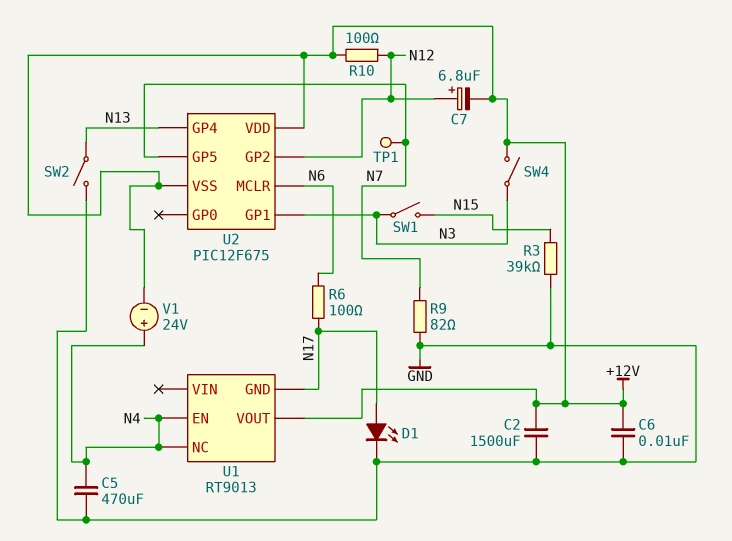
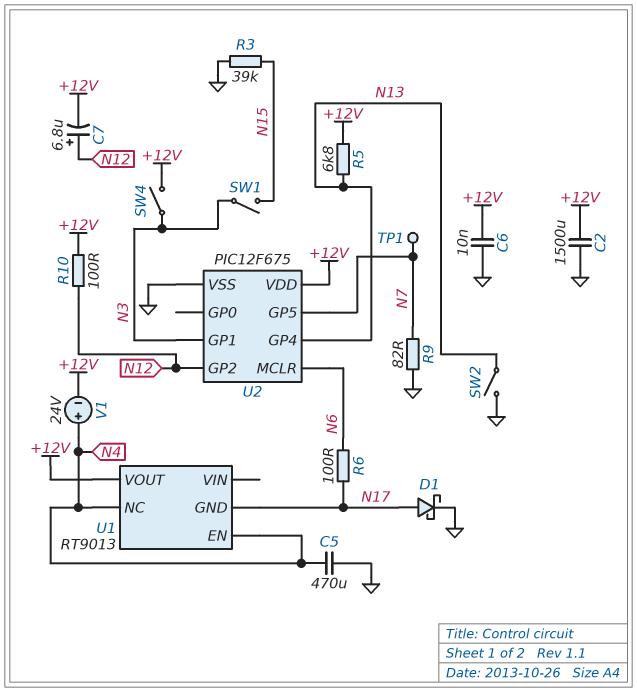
D1: LED (A N17, K GND) -> schottky (A N17, K GND)
R5: none -> 6.8k (+12V, N13)
U2 pin VSS: +12V -> GND

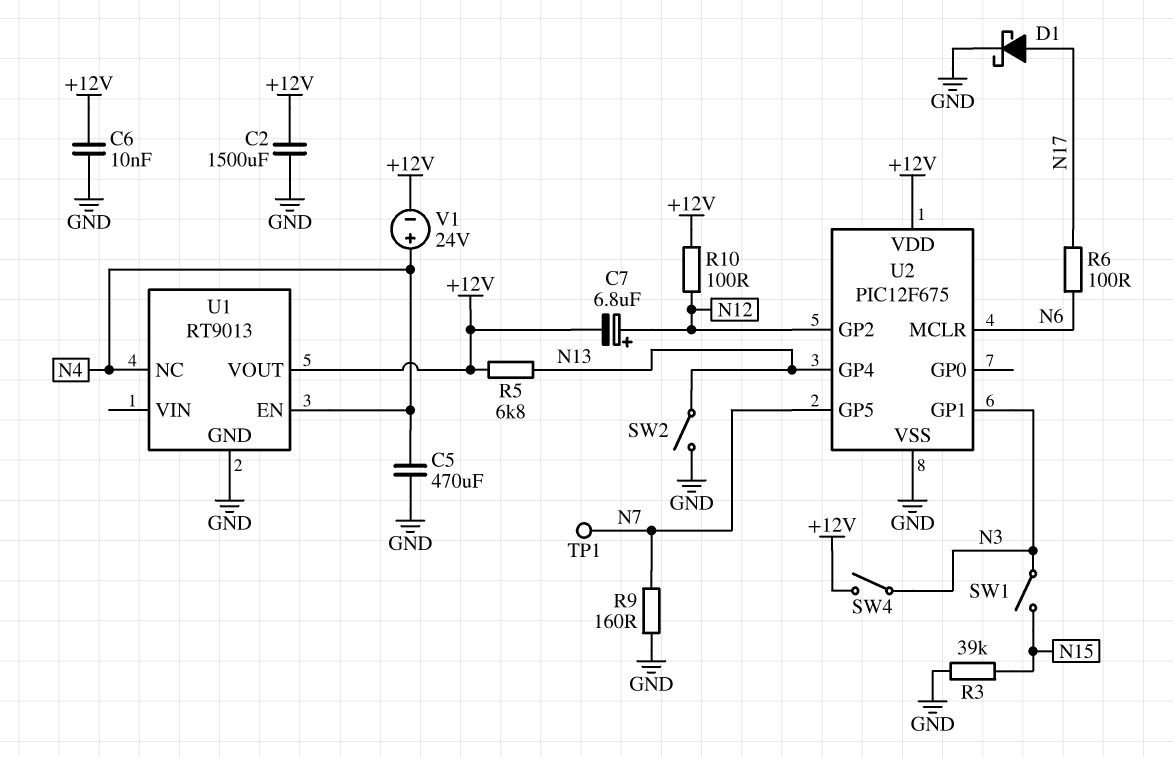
R9: 82 (GND, N7) -> 160 (GND, N7)
U1 pin GND: N17 -> GND

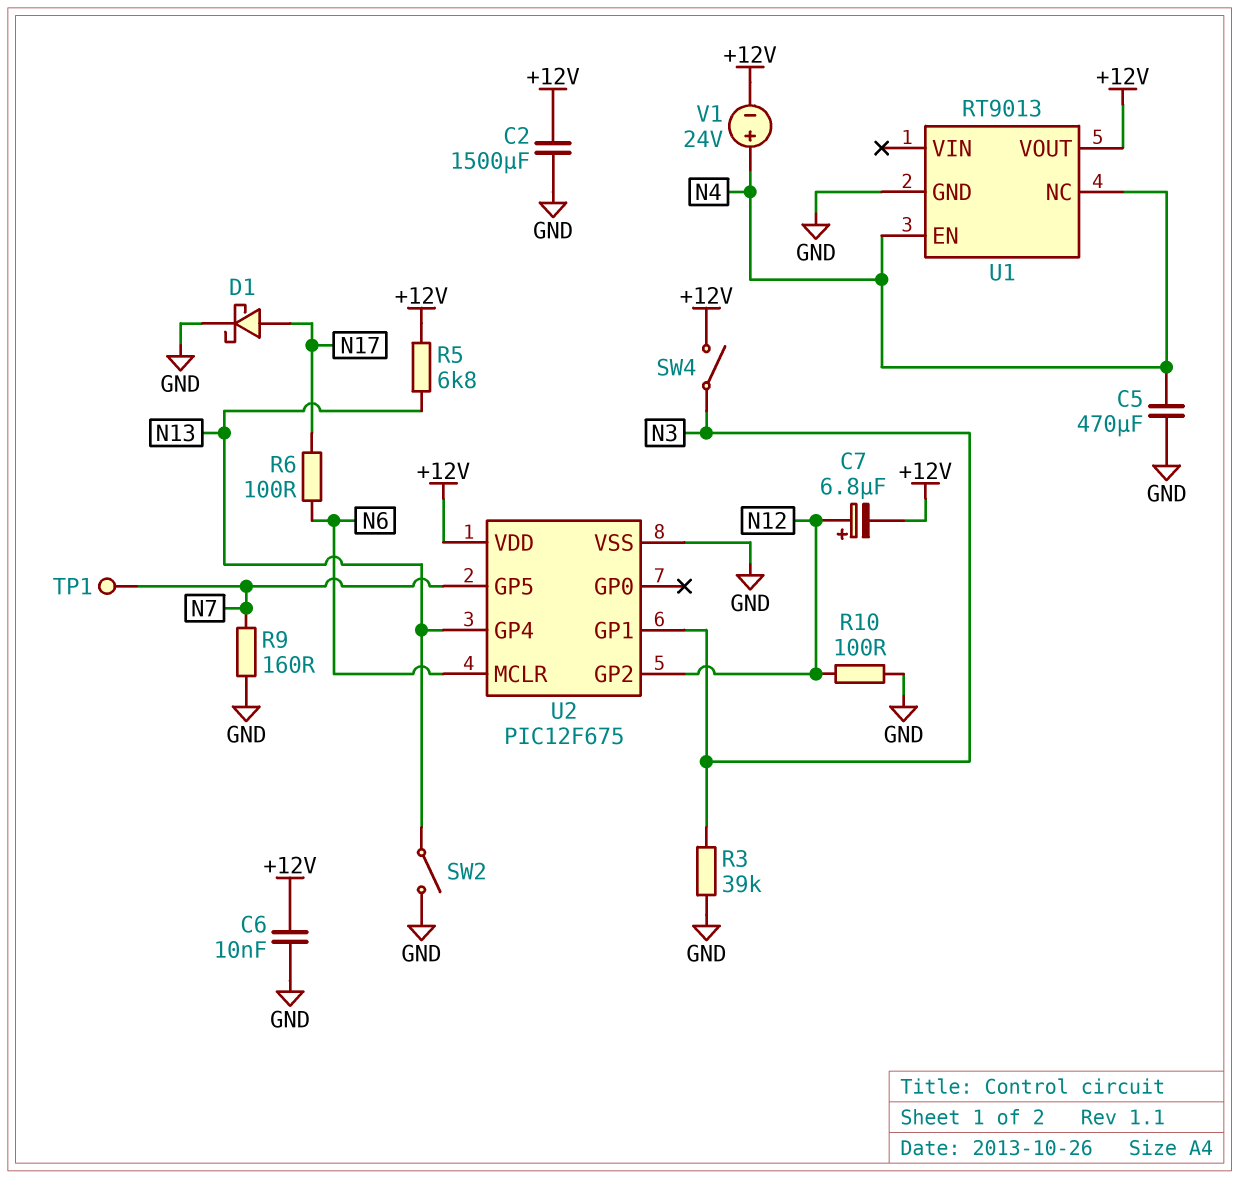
R3: 39k (GND, N15) -> 39k (GND, N3)
R10: 100 (+12V, N12) -> 100 (GND, N12)
SW1: switch (N3, N15) -> none

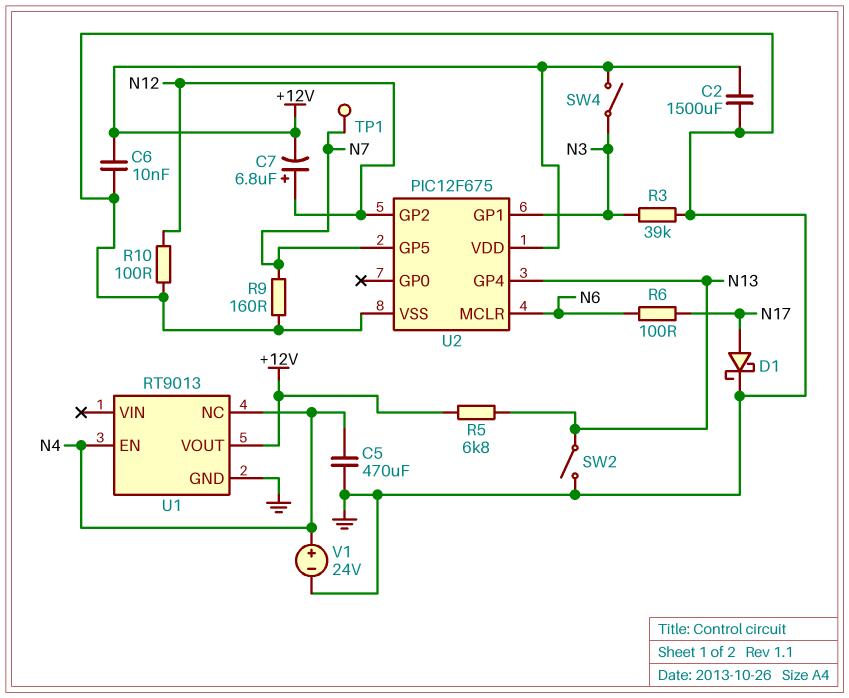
V1: 24V (plus N4, minus +12V) -> 24V (plus N4, minus GND)

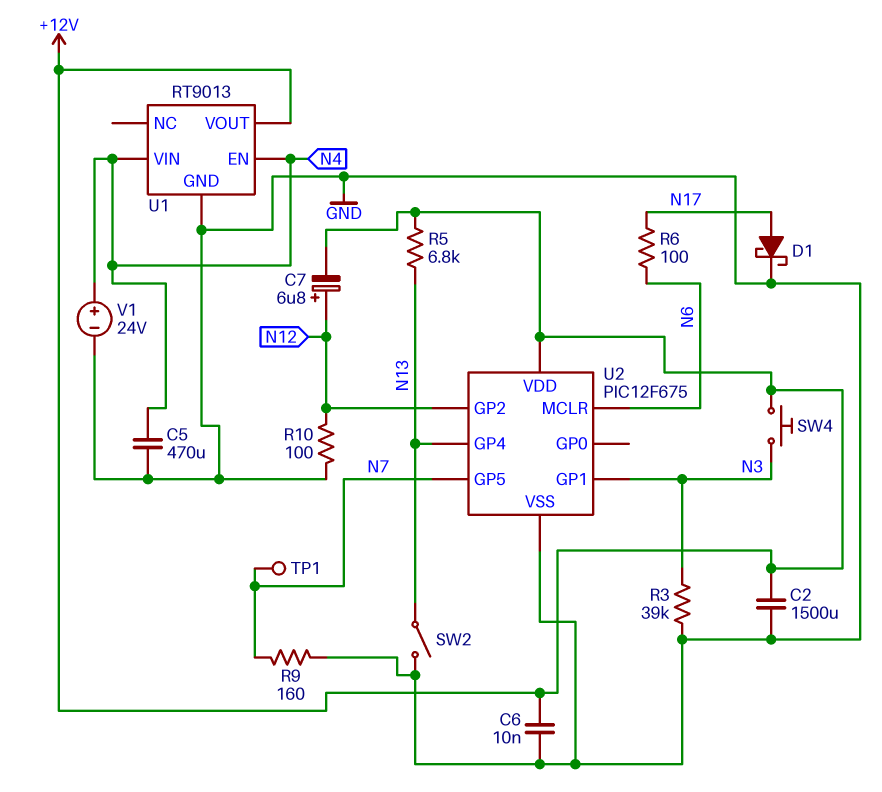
SW4: switch (+12V, N3) -> button (+12V, N3)
U1 pin NC: N4 -> none
U1 pin VIN: none -> N4

